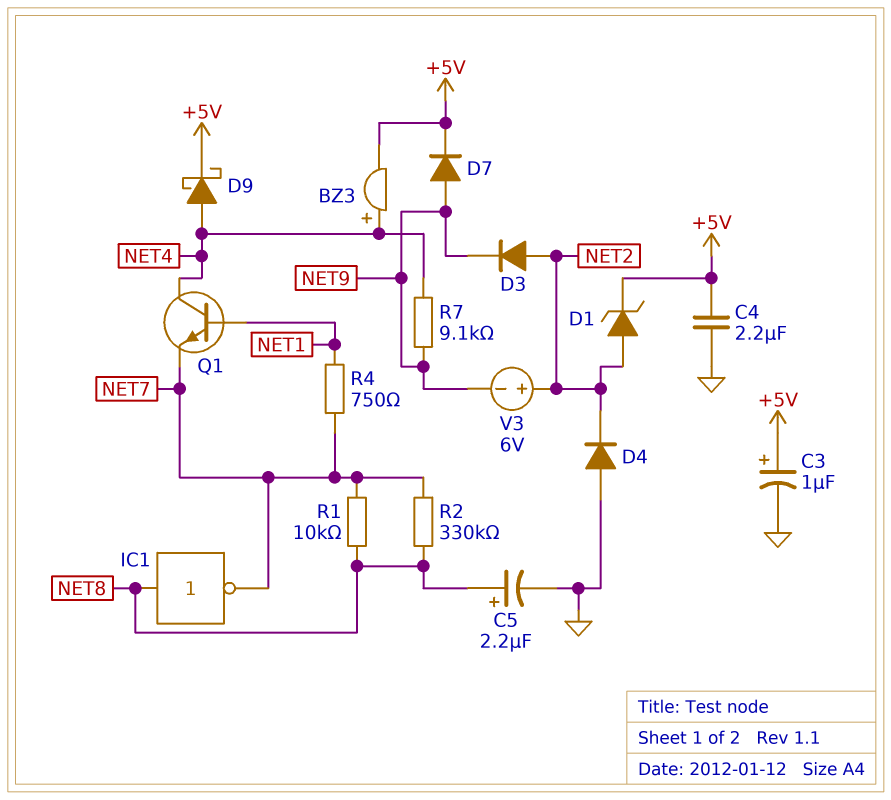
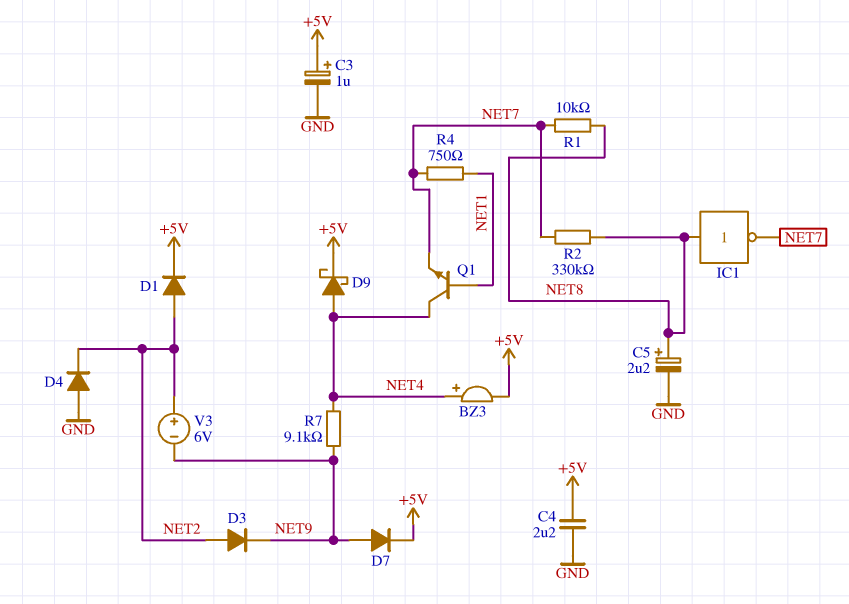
D1: zener (A NET2, K +5V) -> diode (A NET2, K +5V)

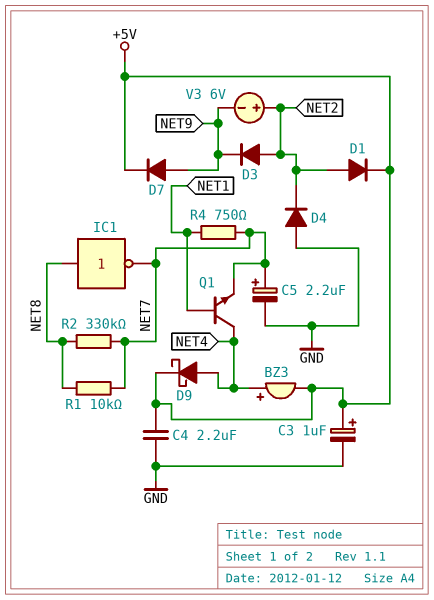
C5: 2.2uF (plus NET8, minus GND) -> 2.2uF (plus NET7, minus GND)
R7: 9.1k (NET4, NET9) -> none

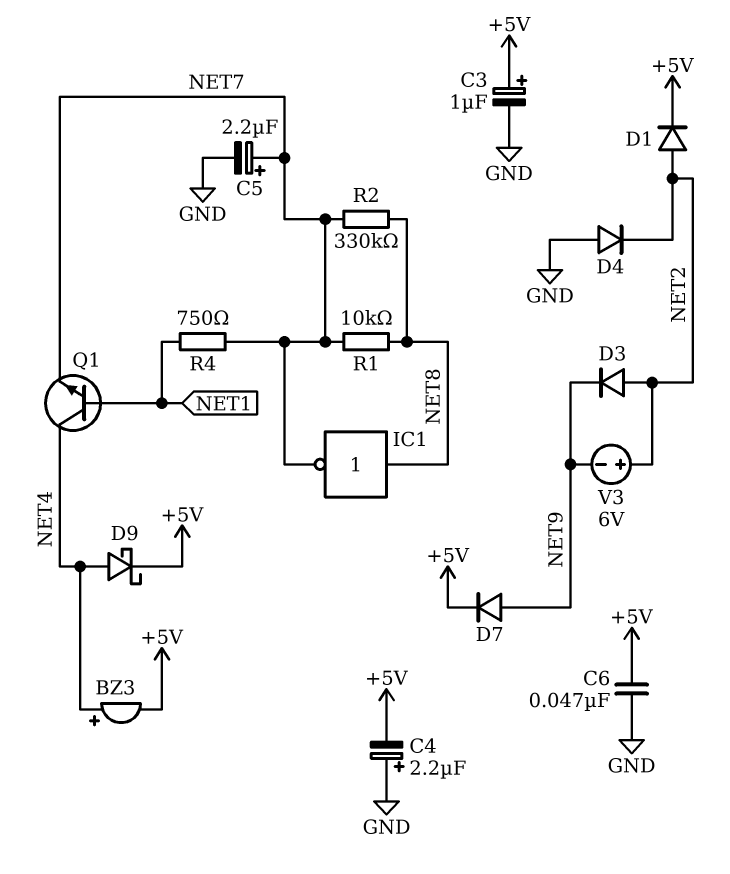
C4: 2.2uF (+5V, GND) -> 2.2uF (plus GND, minus +5V)
C6: none -> 47nF (+5V, GND)

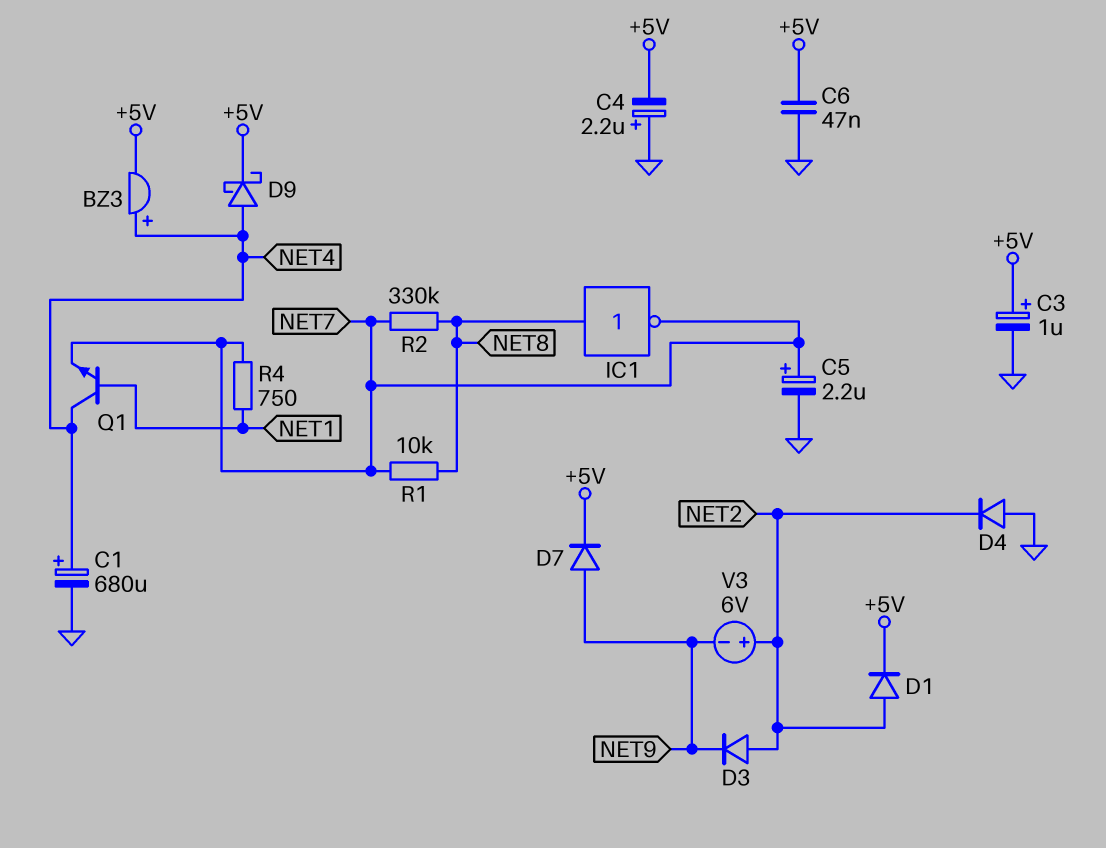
C1: none -> 680uF (plus NET4, minus GND)

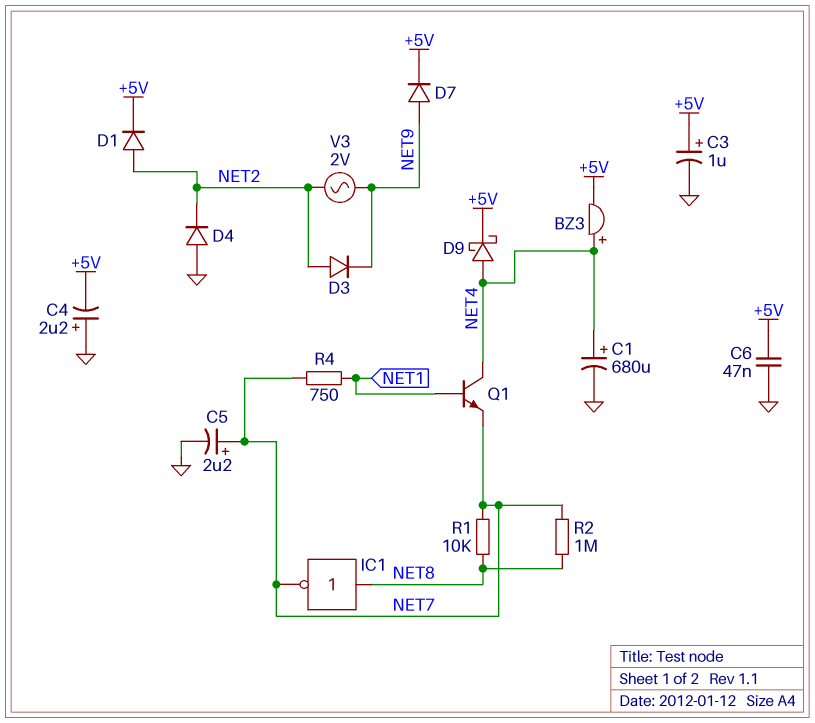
R2: 330k (NET7, NET8) -> 1M (NET7, NET8)
V3: 6V (plus NET2, minus NET9) -> AC 2V (NET2, NET9)

